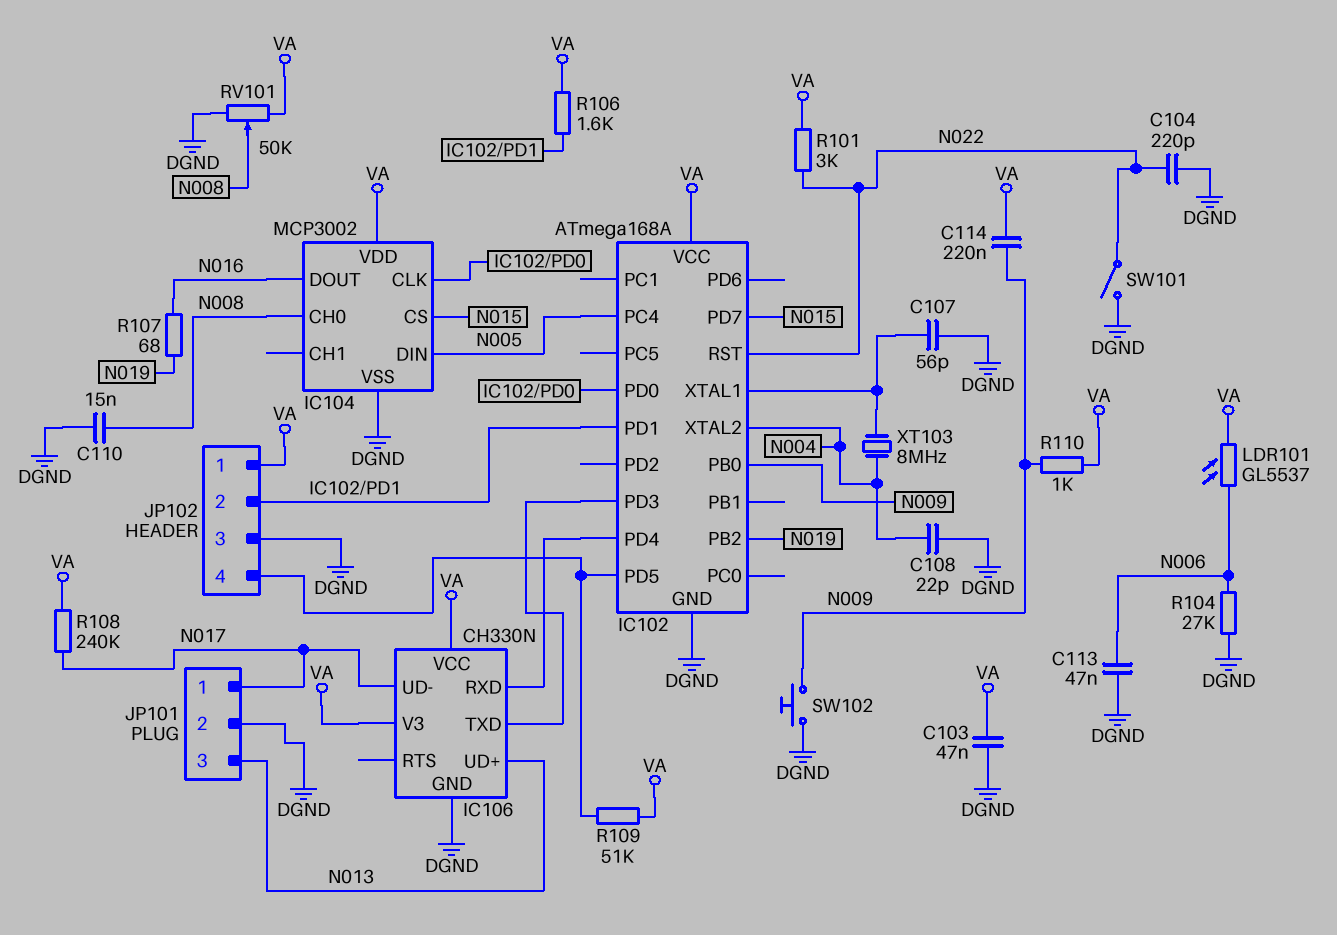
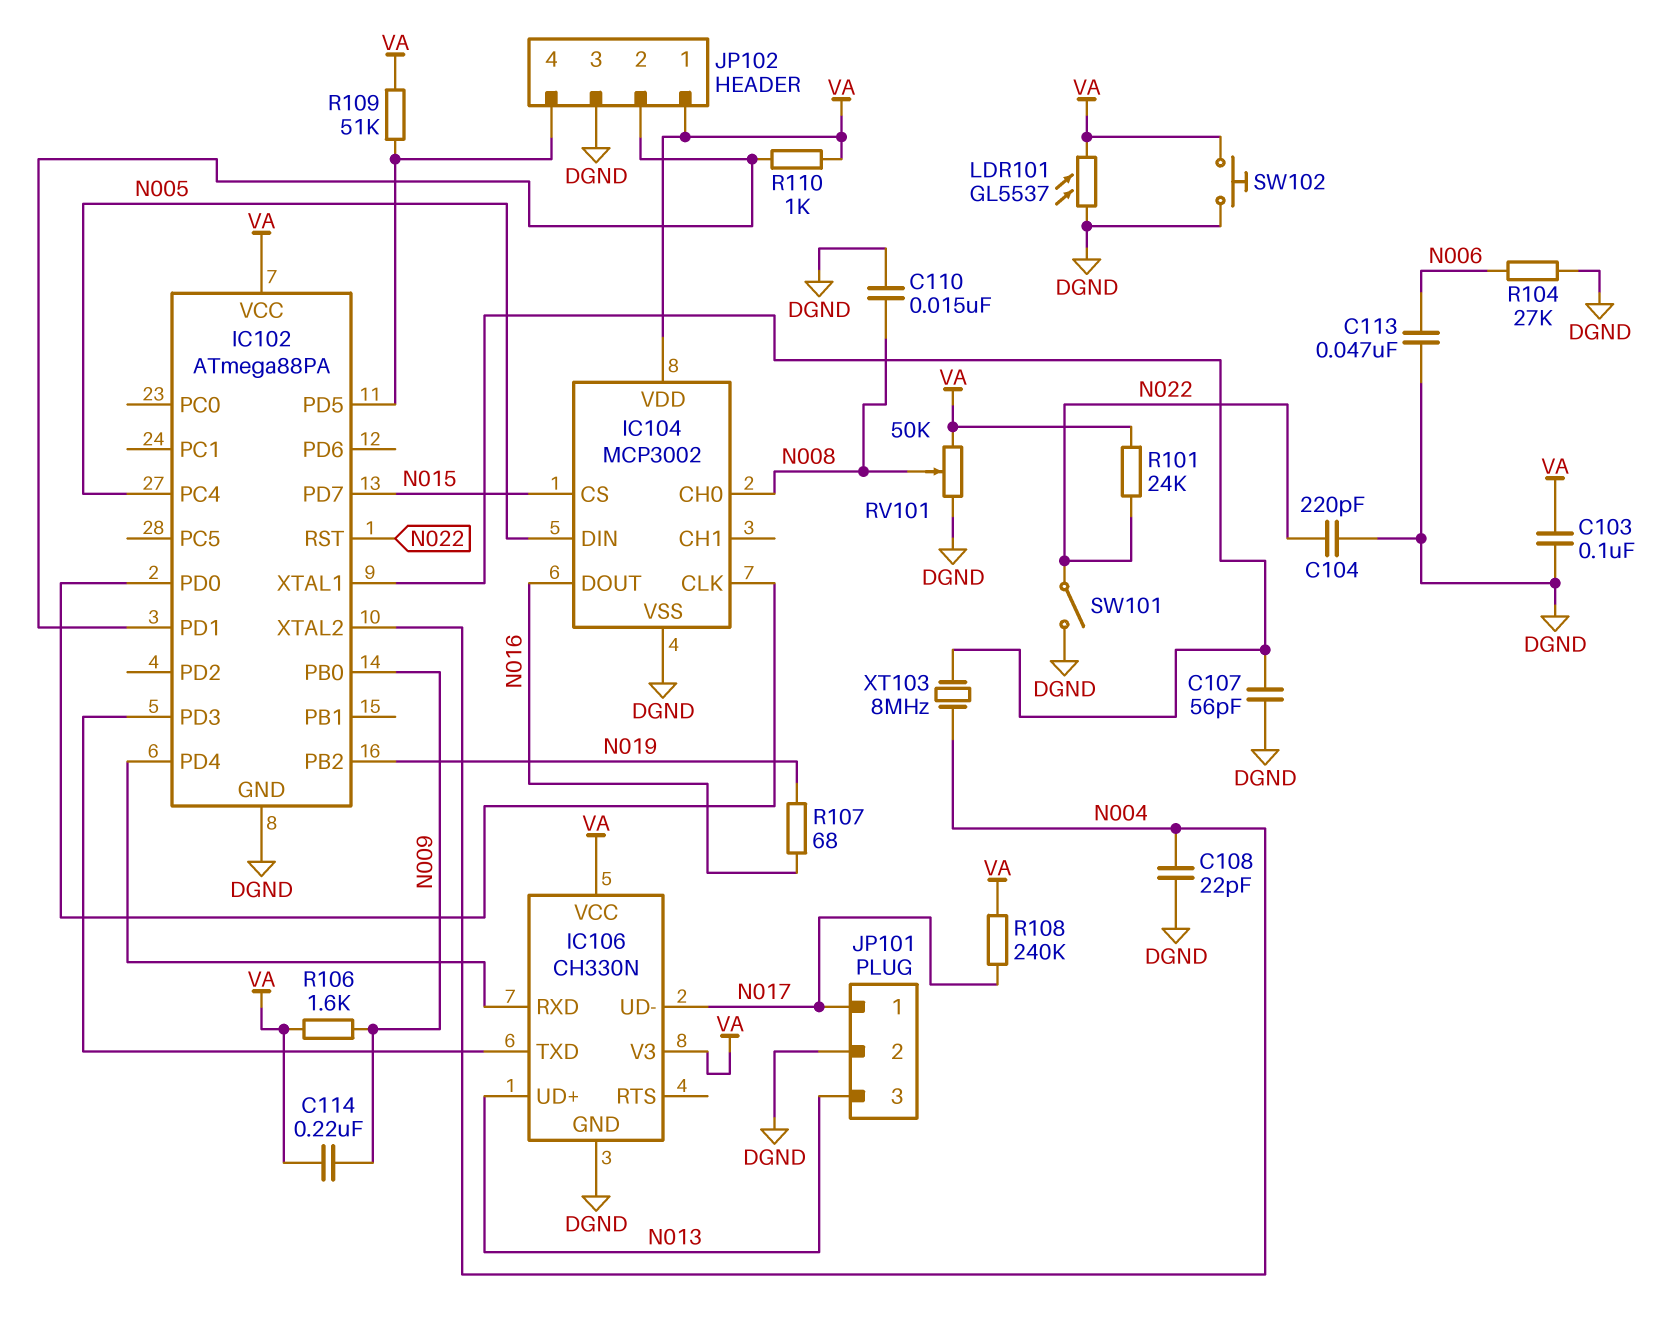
C103: 47nF (DGND, VA) -> 100nF (DGND, VA)
IC102: ATmega168A -> ATmega88PA
LDR101: GL5537 (N006, VA) -> GL5537 (DGND, VA)
R101: 3k (N022, VA) -> 24k (N022, VA)
R106: 1.6k (IC102/PD1, VA) -> 1.6k (N009, VA)
R110: 1k (N009, VA) -> 1k (IC102/PD1, VA)
SW102: button (DGND, N009) -> button (DGND, VA)

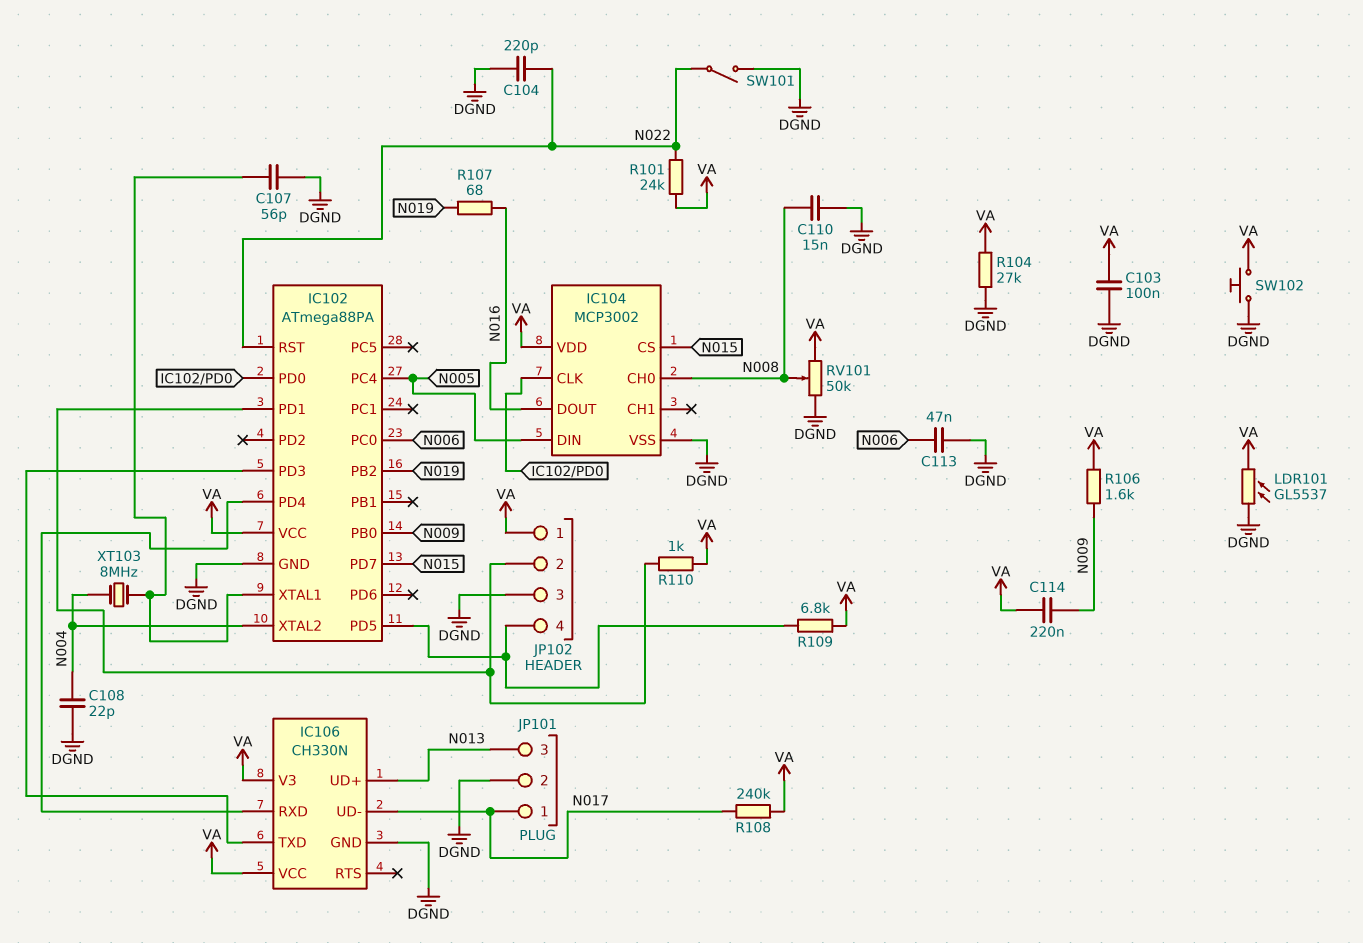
IC102 pin PC0: none -> N006
R104: 27k (DGND, N006) -> 27k (DGND, VA)
R109: 51k (IC102/PD5, VA) -> 6.8k (IC102/PD5, VA)

